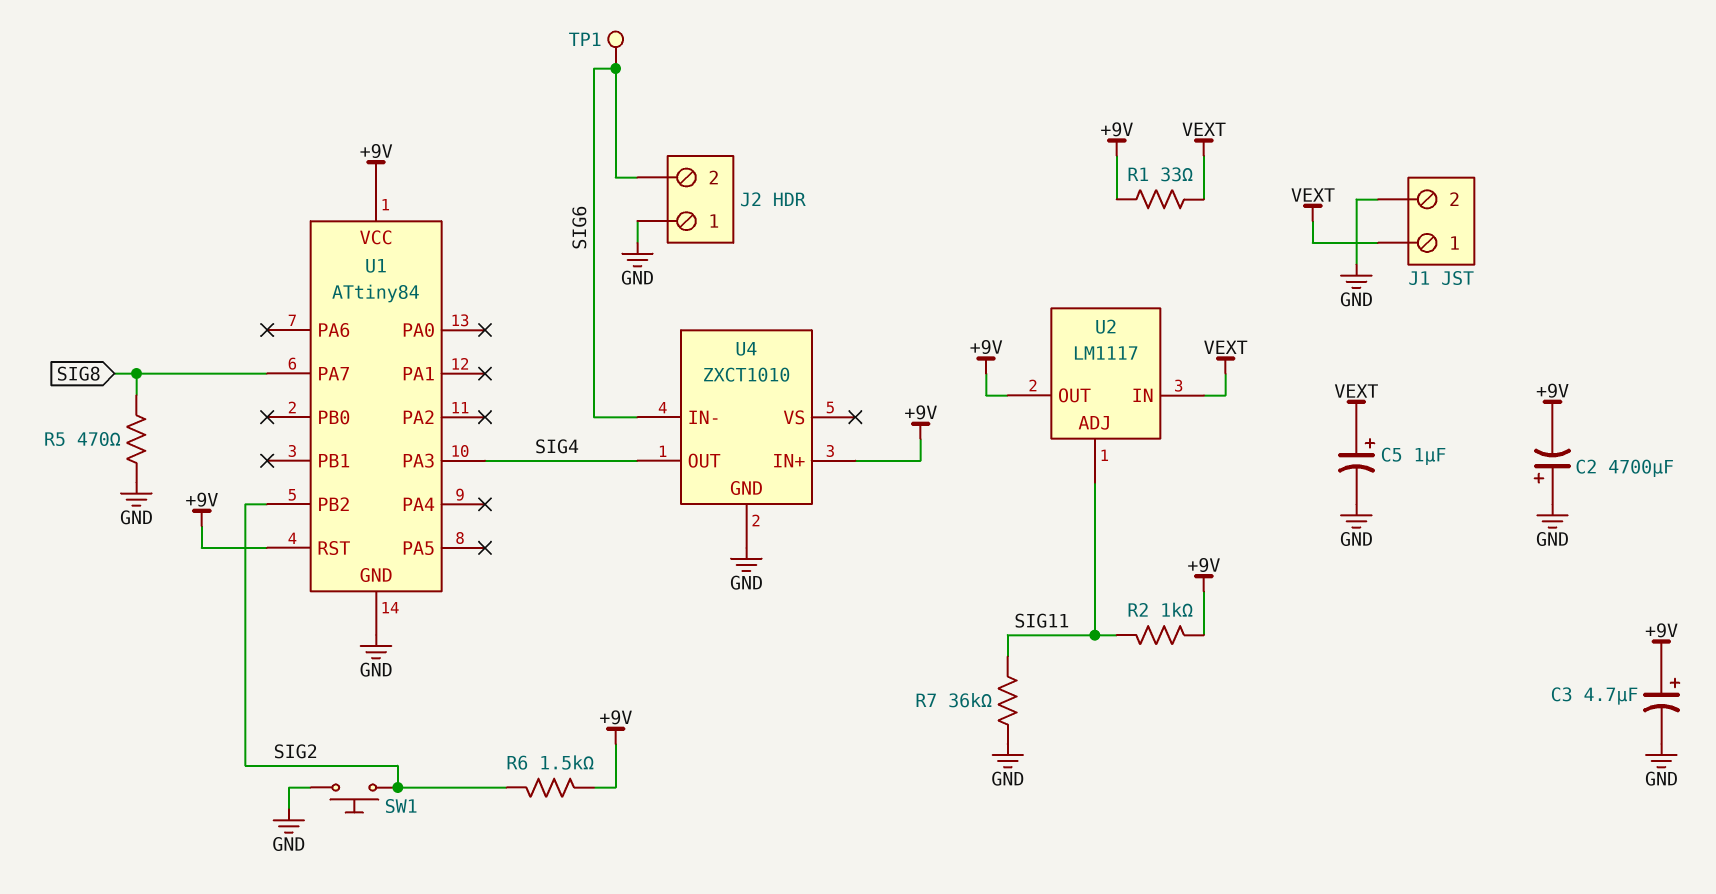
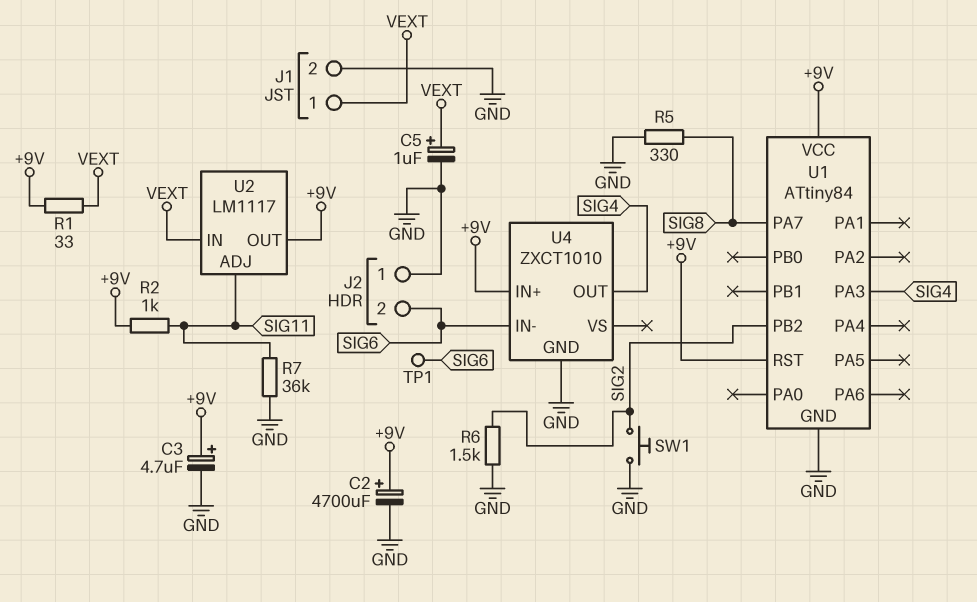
C2: 4700uF (plus GND, minus +9V) -> 4700uF (plus +9V, minus GND)
R5: 470 (GND, SIG8) -> 330 (GND, SIG8)
R6: 1.5k (+9V, SIG2) -> 1.5k (GND, SIG2)

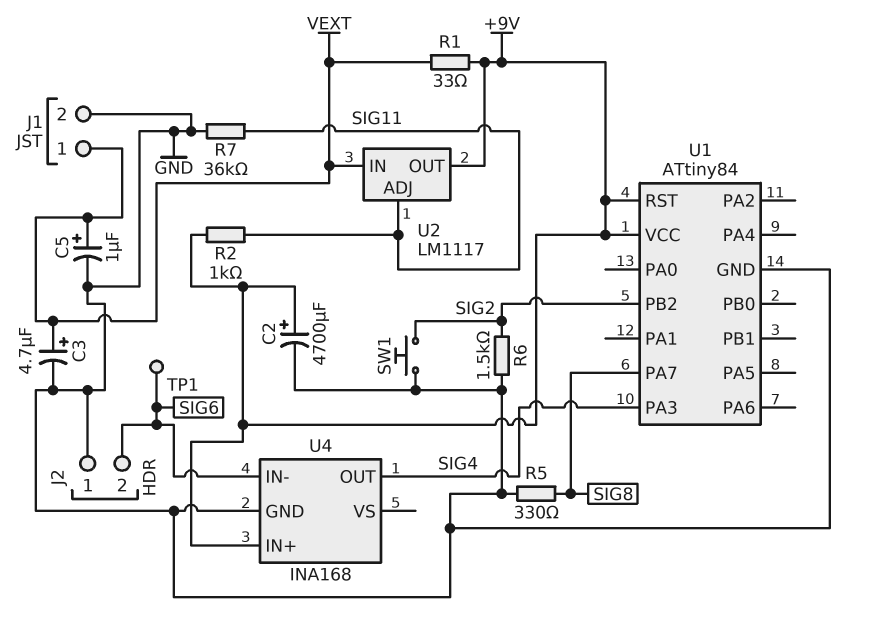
C3: 4.7uF (plus +9V, minus GND) -> 4.7uF (plus VEXT, minus GND)
U4: ZXCT1010 -> INA168

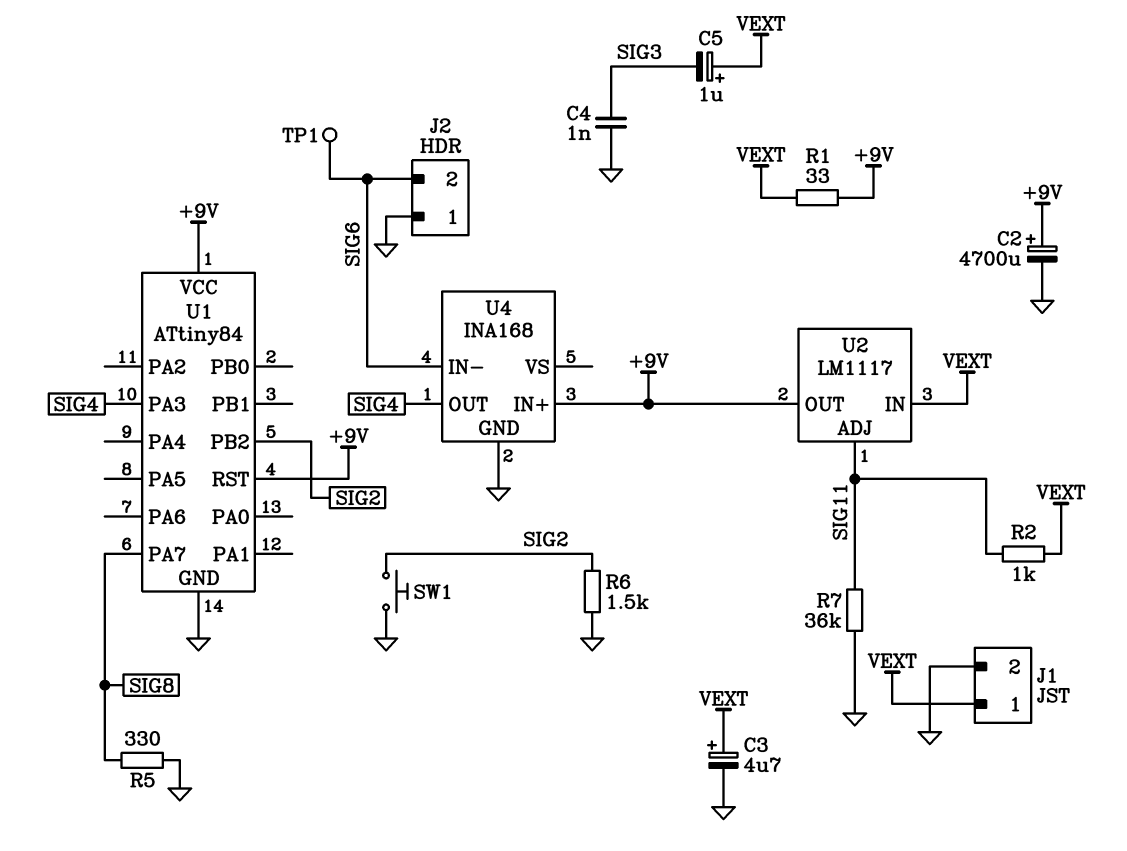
C4: none -> 1nF (GND, SIG3)
C5: 1uF (plus VEXT, minus GND) -> 1uF (plus VEXT, minus SIG3)
R2: 1k (+9V, SIG11) -> 1k (SIG11, VEXT)

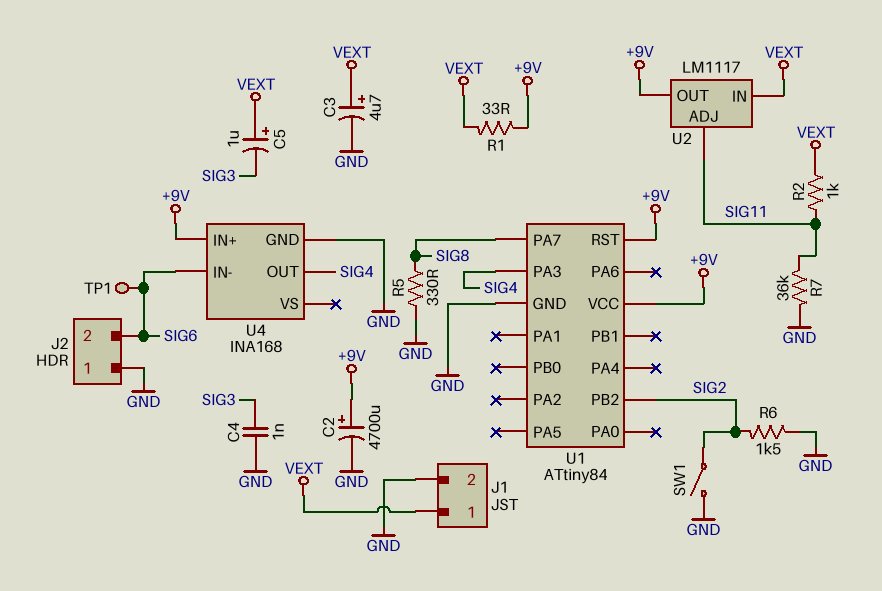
SW1: button (GND, SIG2) -> switch (GND, SIG2)

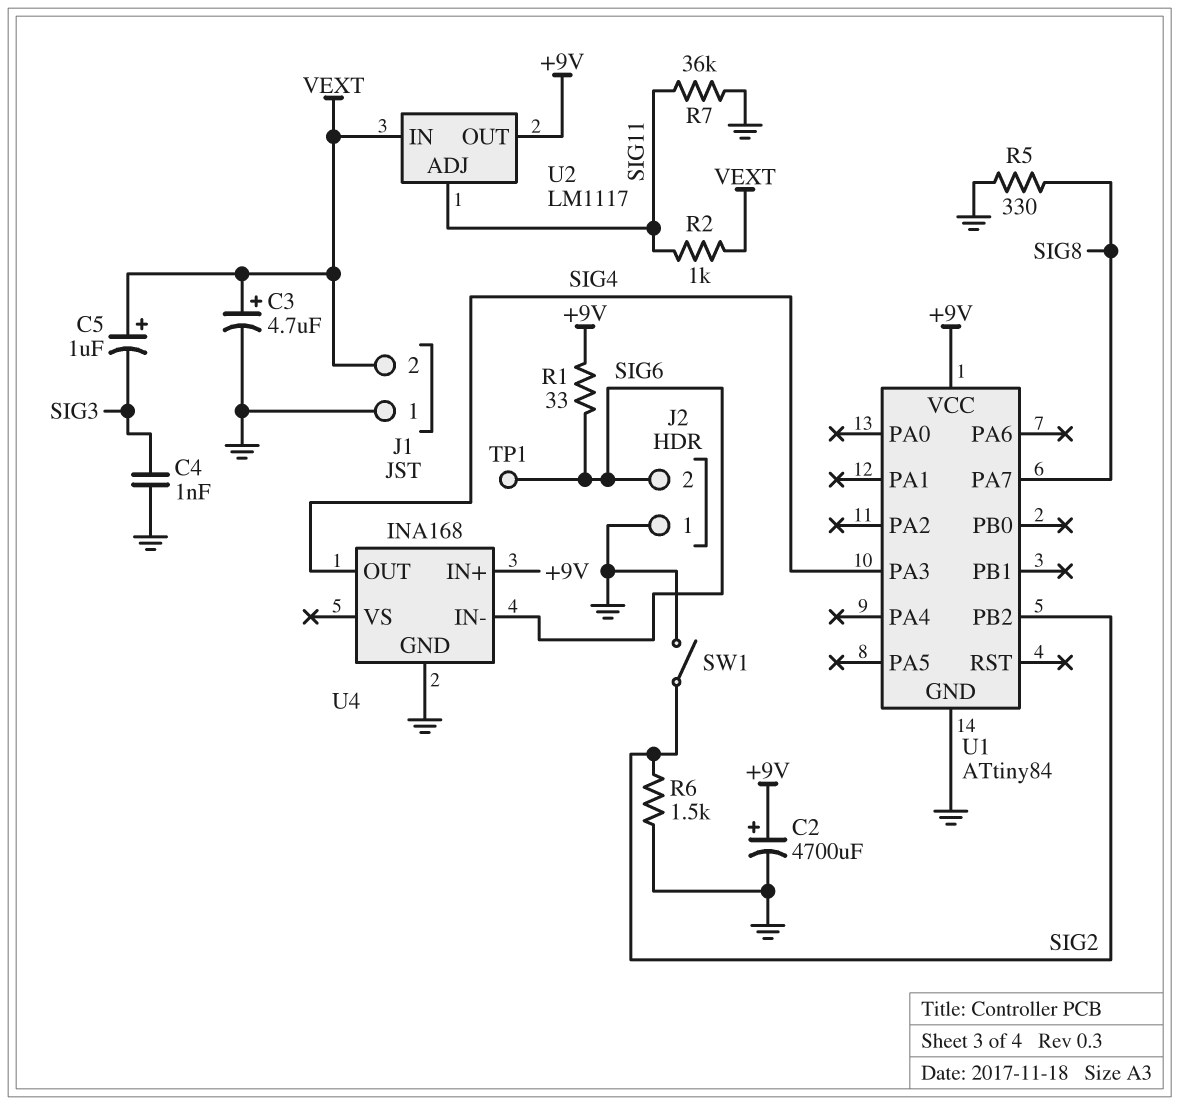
J1 pin 1: VEXT -> GND
J1 pin 2: GND -> VEXT
R1: 33 (+9V, VEXT) -> 33 (+9V, SIG6)
U1 pin RST: +9V -> none

